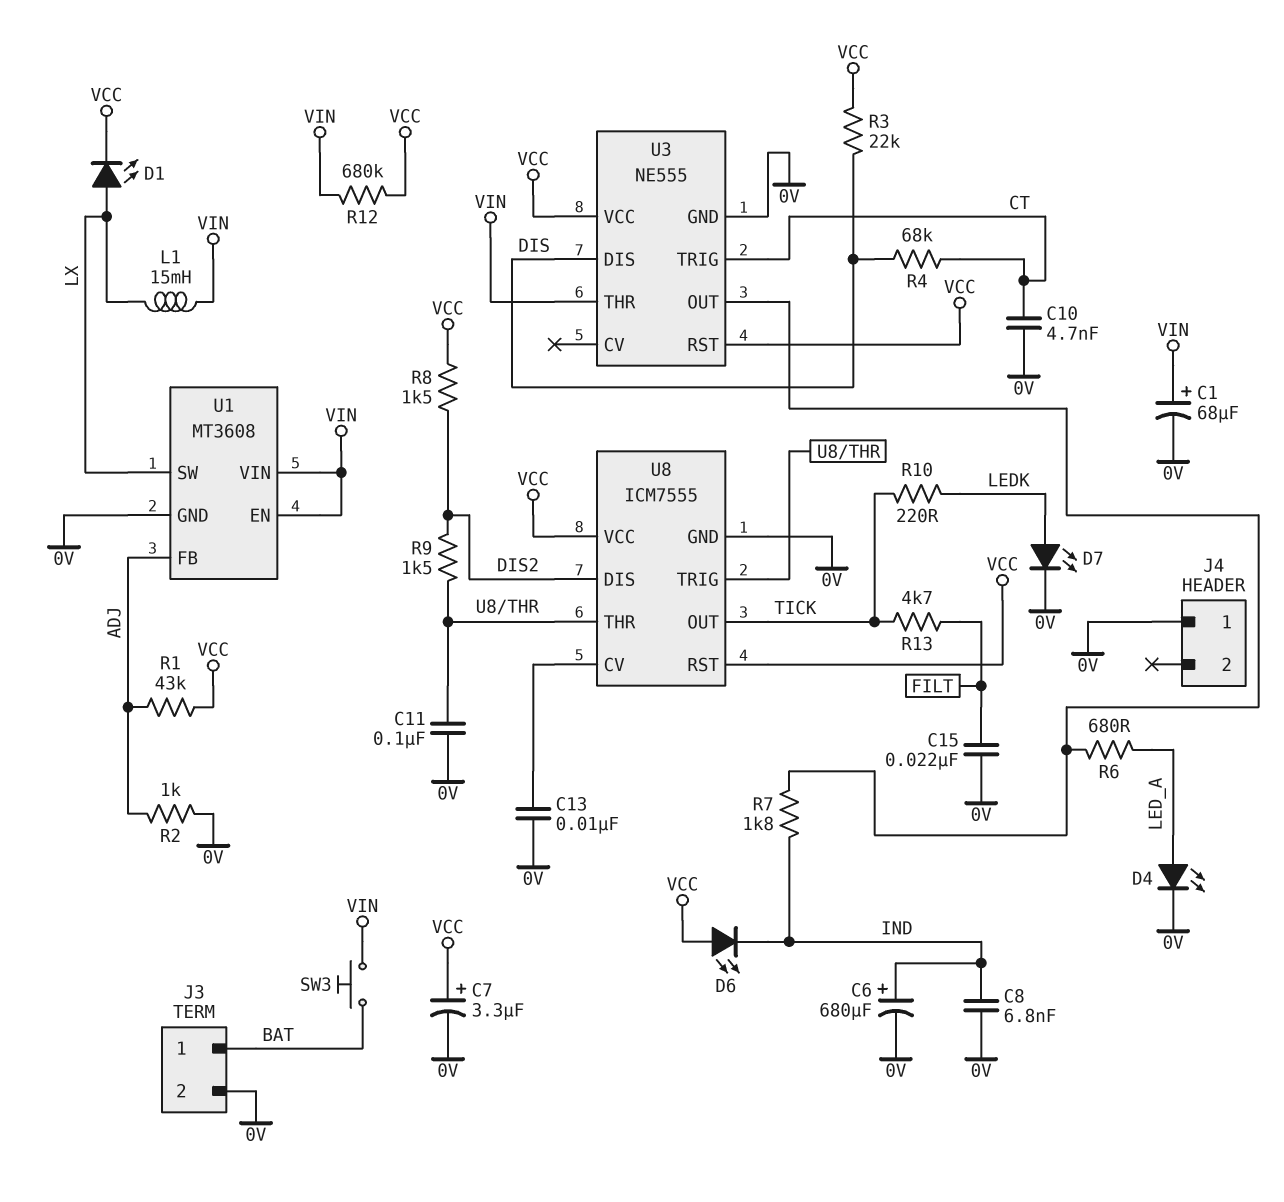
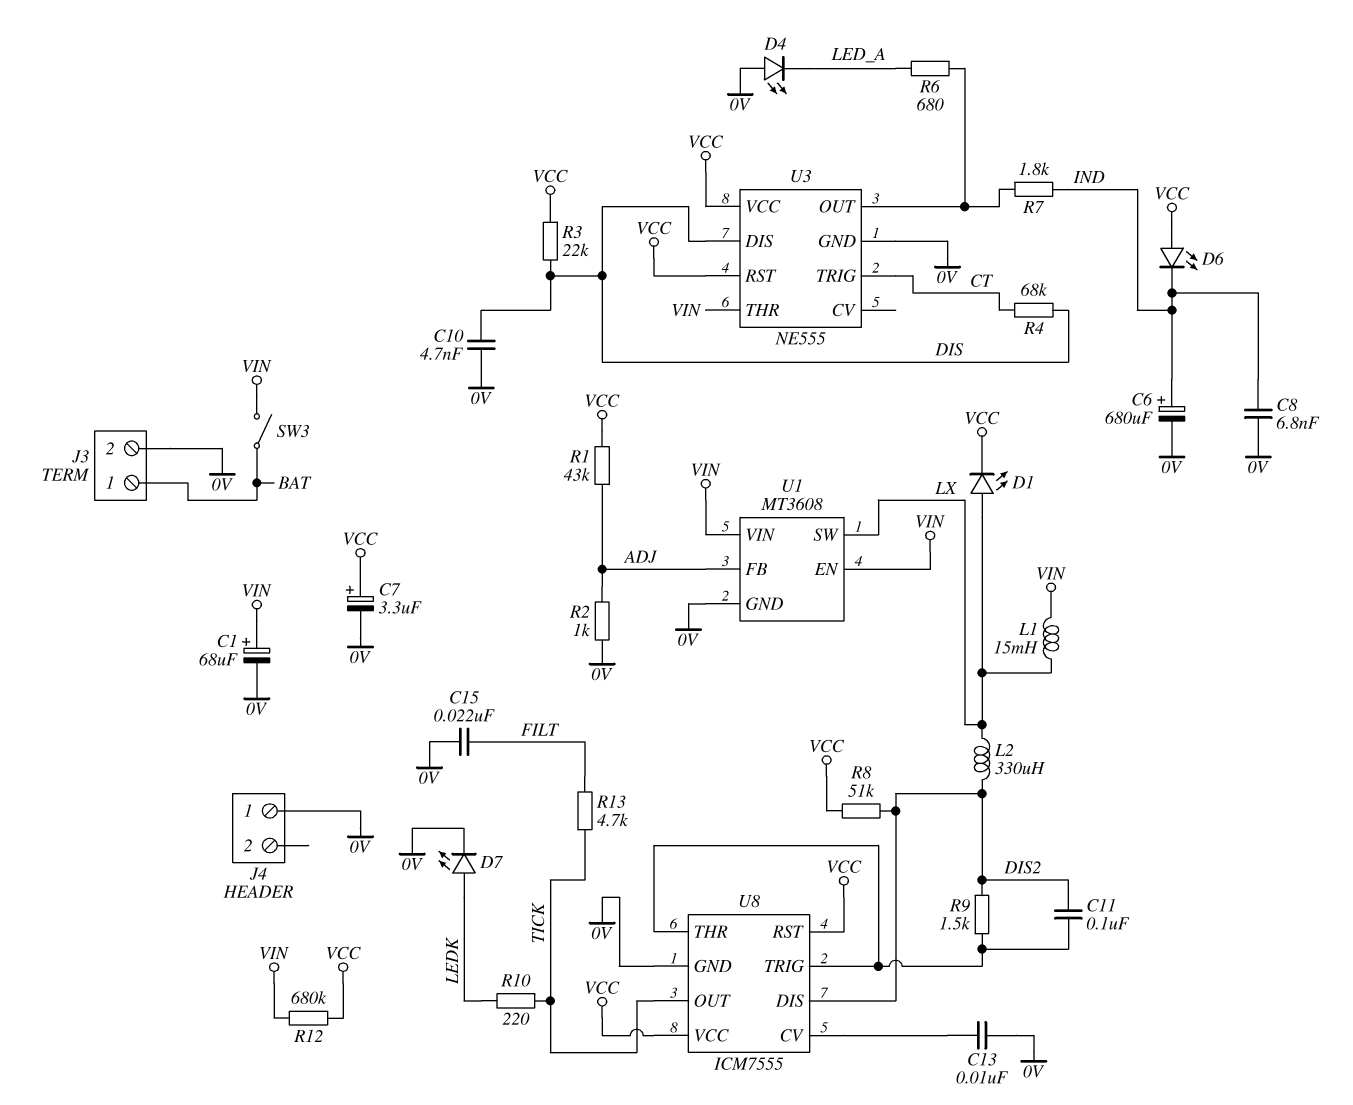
C10: 4.7nF (0V, CT) -> 4.7nF (0V, DIS)
C11: 100nF (0V, U8/THR) -> 100nF (DIS2, U8/THR)
D4: LED (A LED_A, K 0V) -> LED (A 0V, K LED_A)
L2: none -> 330uH (DIS2, LX)
R8: 1.5k (DIS2, VCC) -> 51k (DIS2, VCC)
SW3: button (BAT, VIN) -> switch (BAT, VIN)

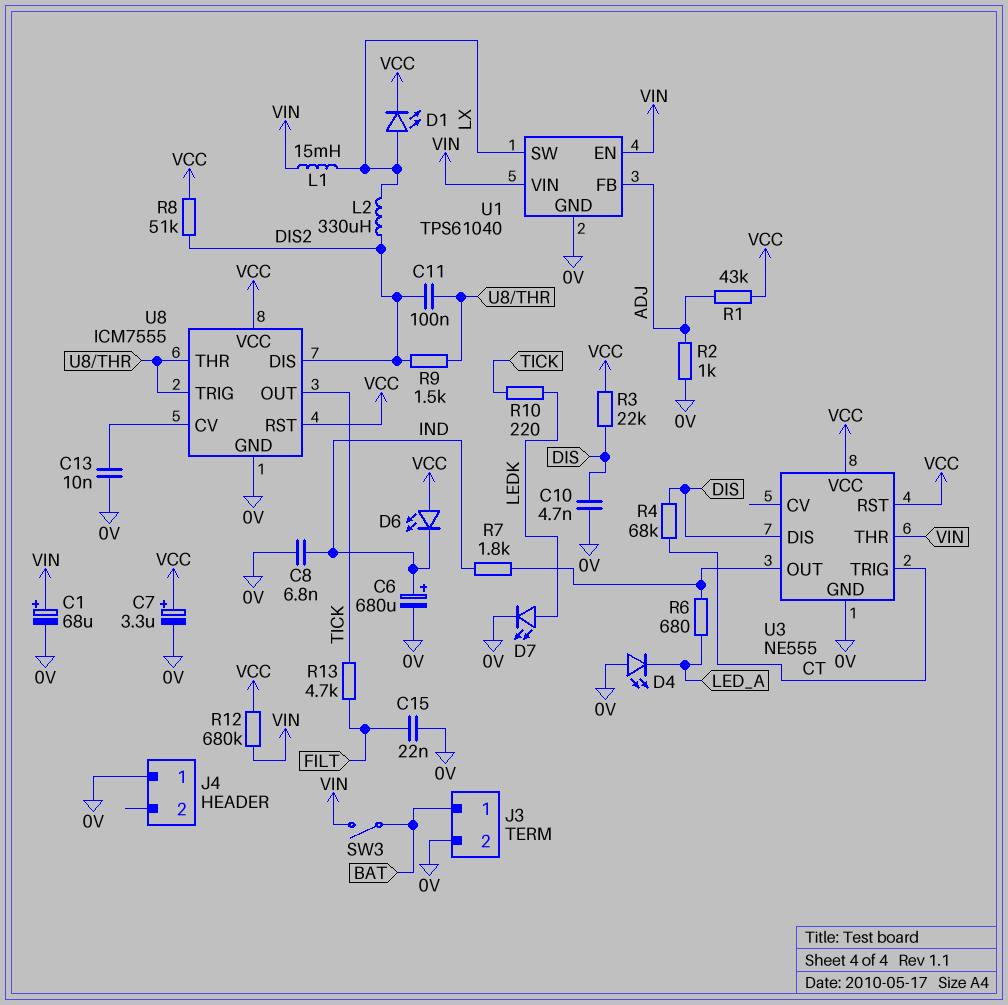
U1: MT3608 -> TPS61040

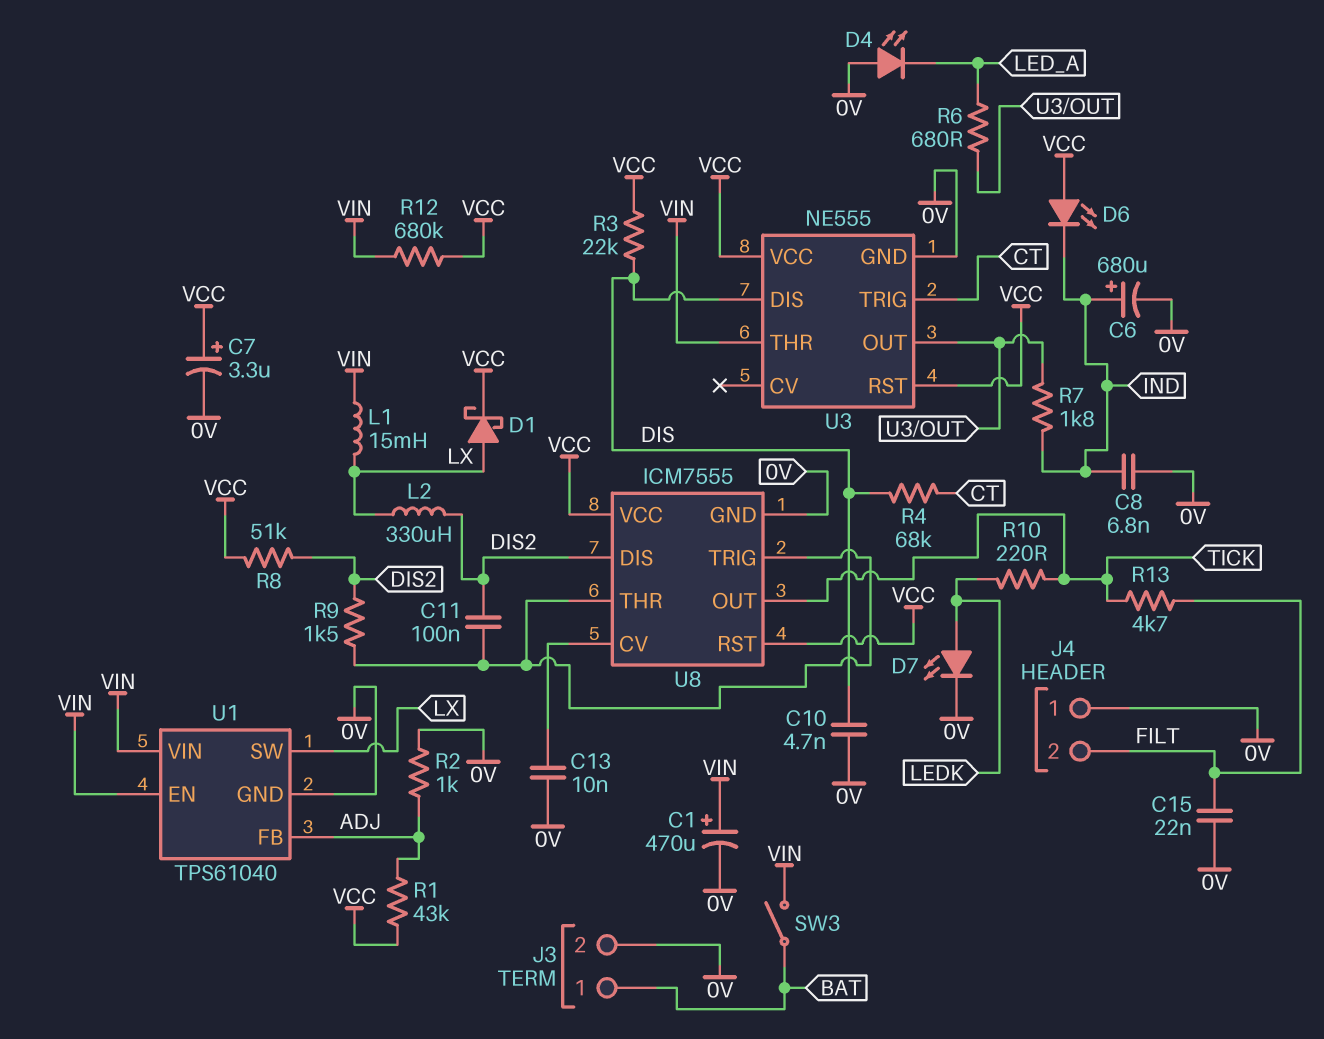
C1: 68uF (plus VIN, minus 0V) -> 470uF (plus VIN, minus 0V)
D1: LED (A LX, K VCC) -> schottky (A LX, K VCC)
J4 pin 2: none -> FILT

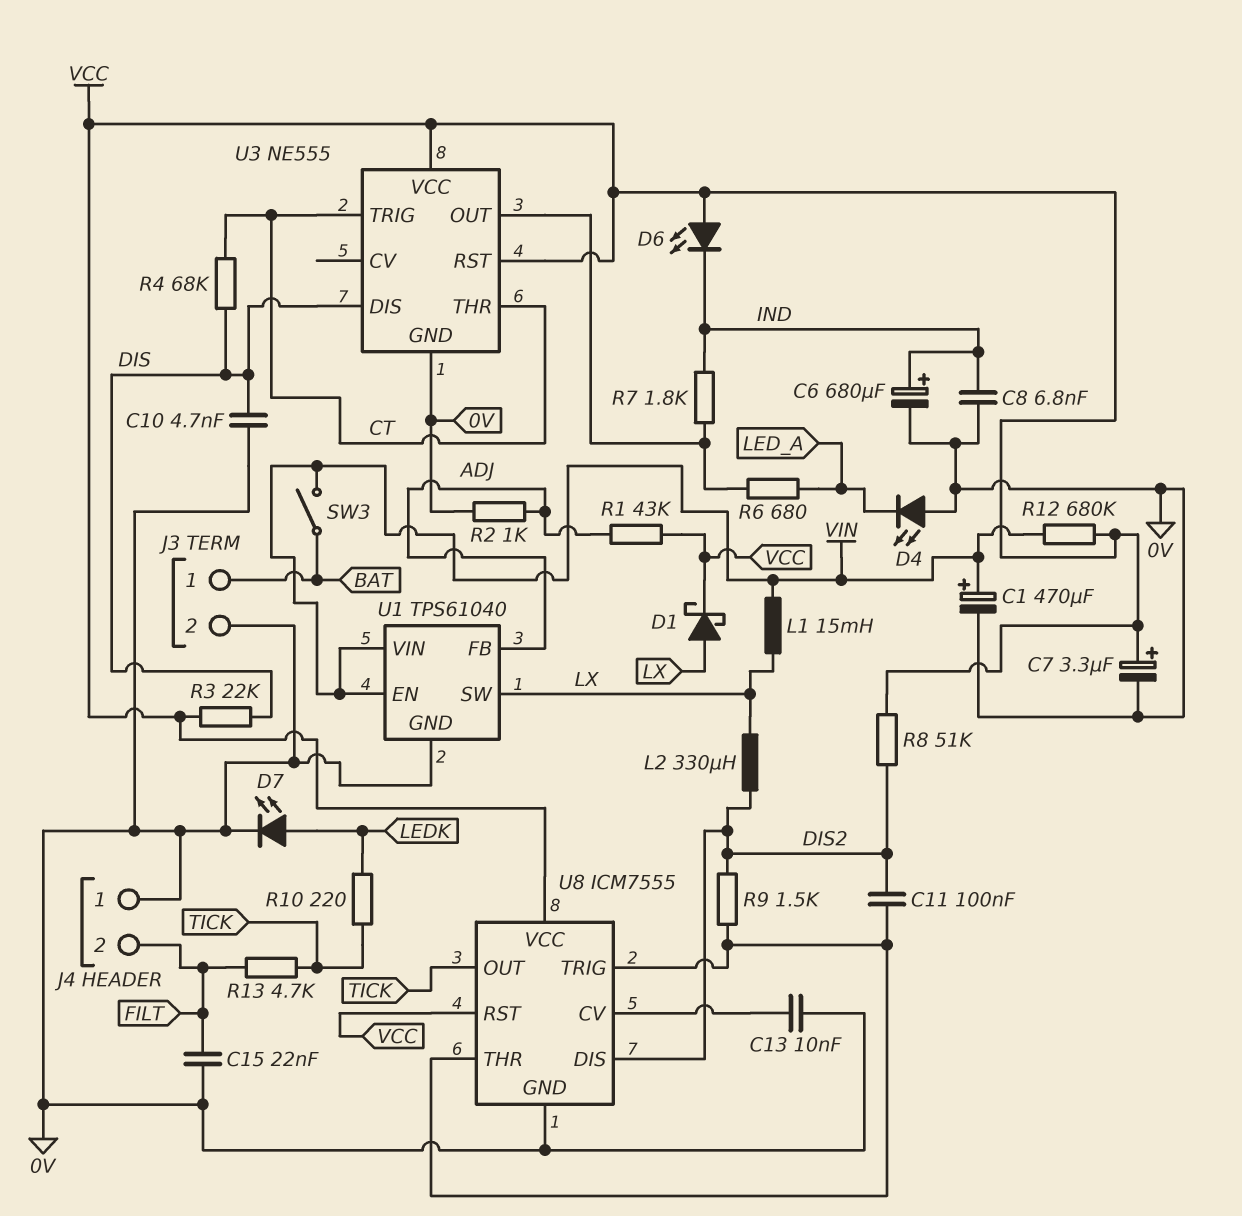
U3 pin THR: VIN -> CT

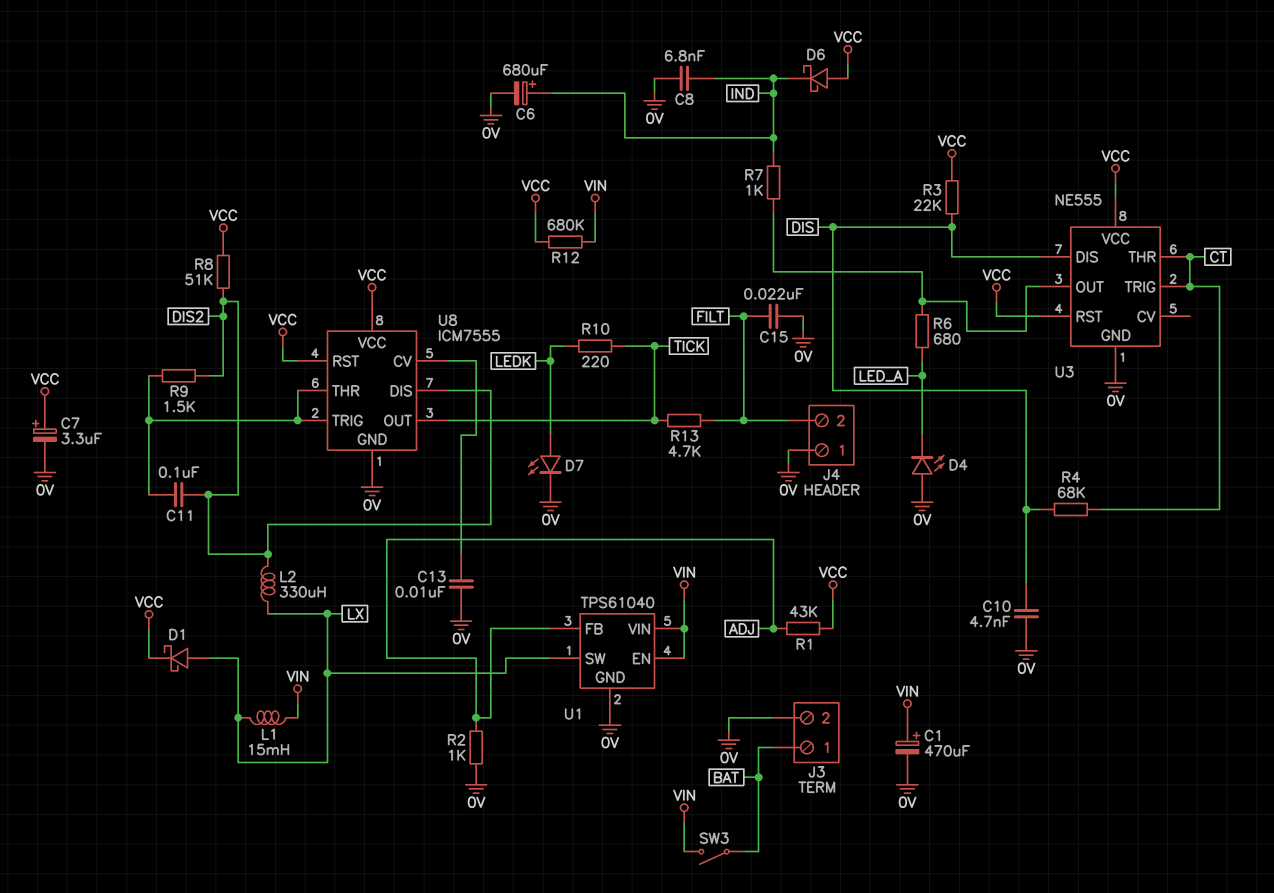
D6: LED (A VCC, K IND) -> schottky (A VCC, K IND)
R7: 1.8k (IND, U3/OUT) -> 1k (IND, U3/OUT)

